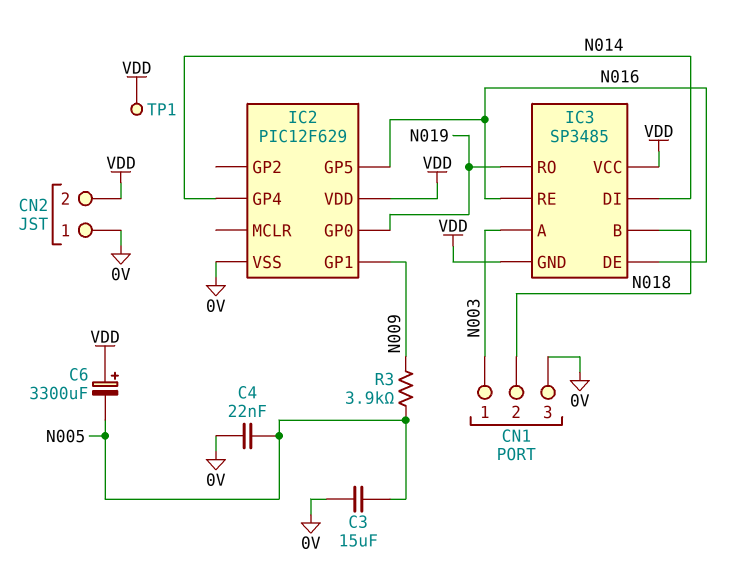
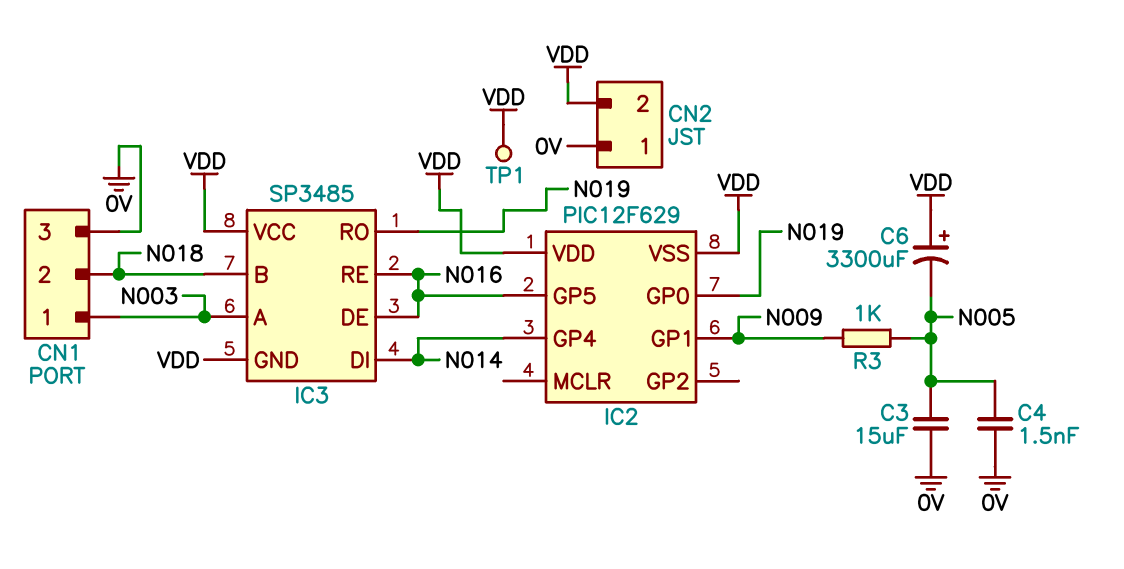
C4: 22nF (0V, N005) -> 1.5nF (0V, N005)
IC2 pin VSS: 0V -> VDD
R3: 3.9k (N005, N009) -> 1k (N005, N009)

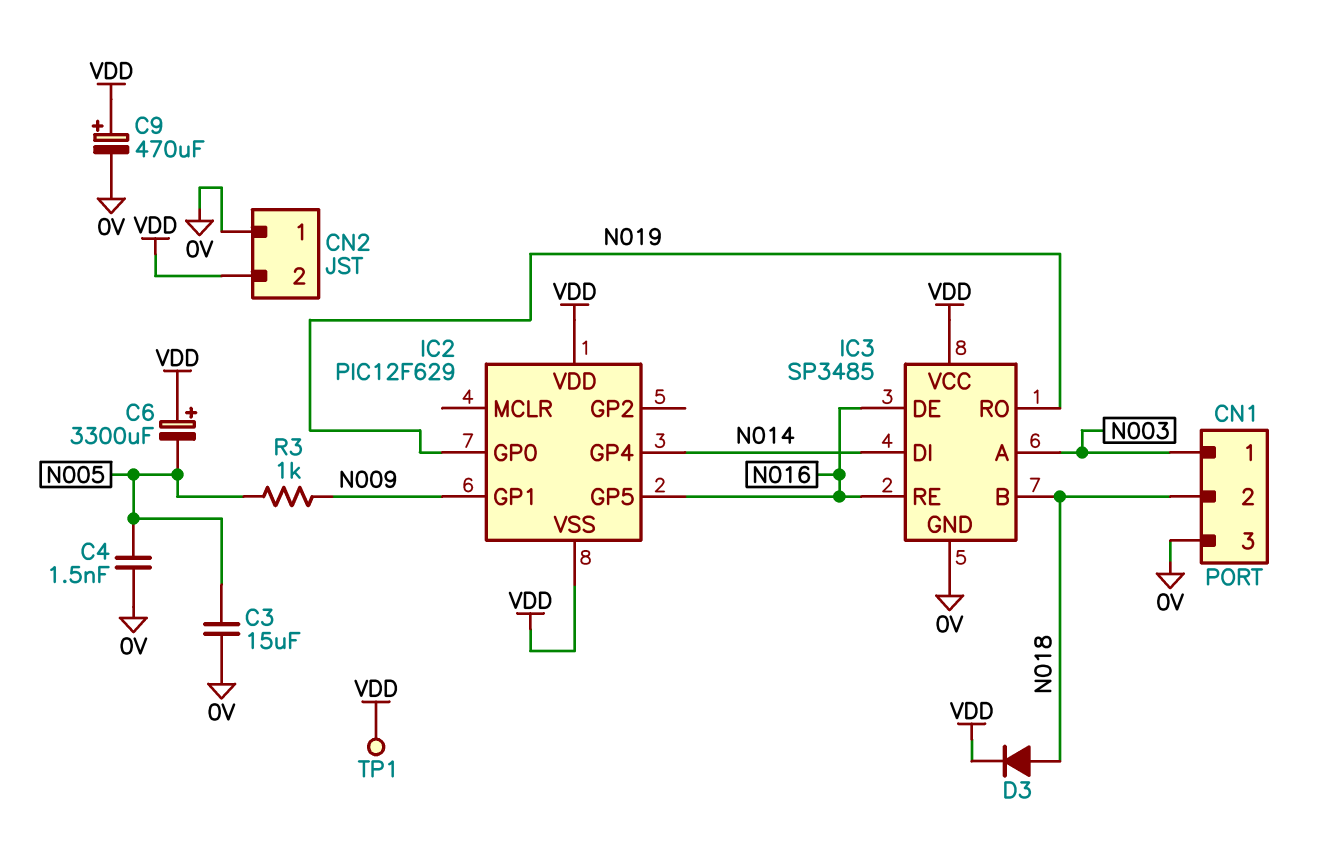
C9: none -> 470uF (plus VDD, minus 0V)
D3: none -> diode (A N018, K VDD)
IC3 pin GND: VDD -> 0V

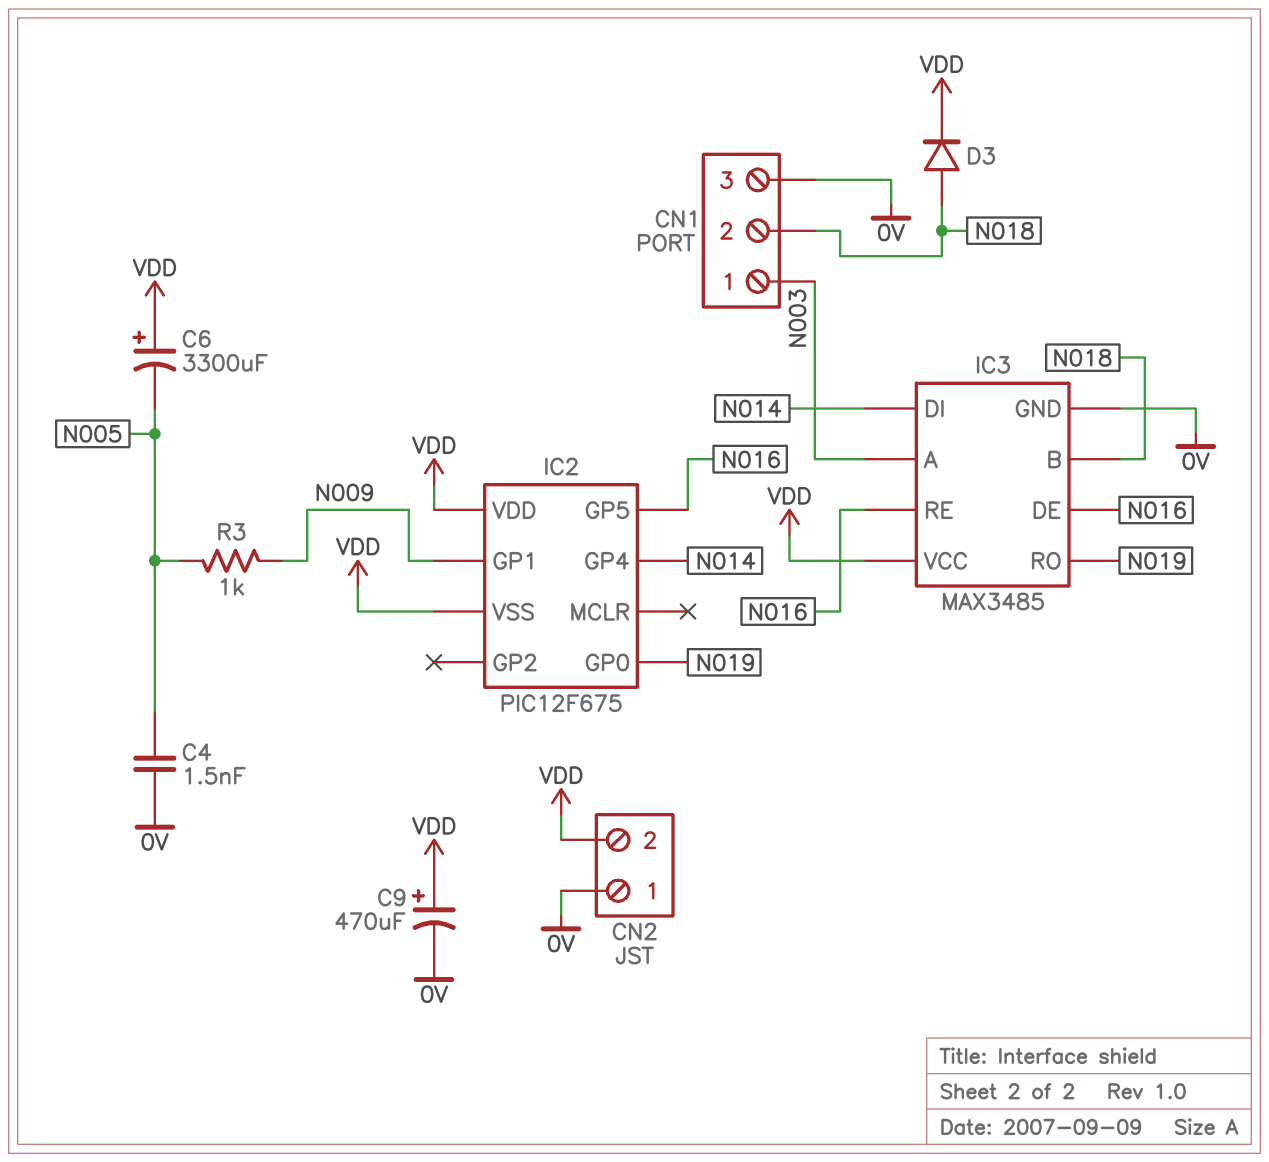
C3: 15uF (0V, N005) -> none
IC2: PIC12F629 -> PIC12F675
IC3: SP3485 -> MAX3485
TP1: test point (VDD) -> none

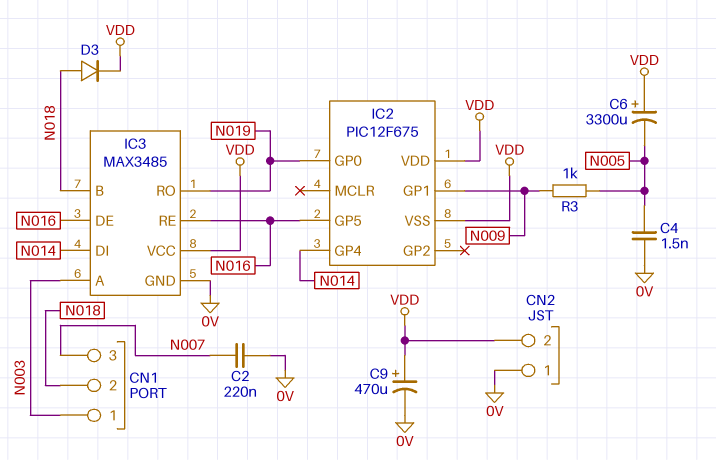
C2: none -> 220nF (0V, N007)
CN1 pin 3: 0V -> N007

